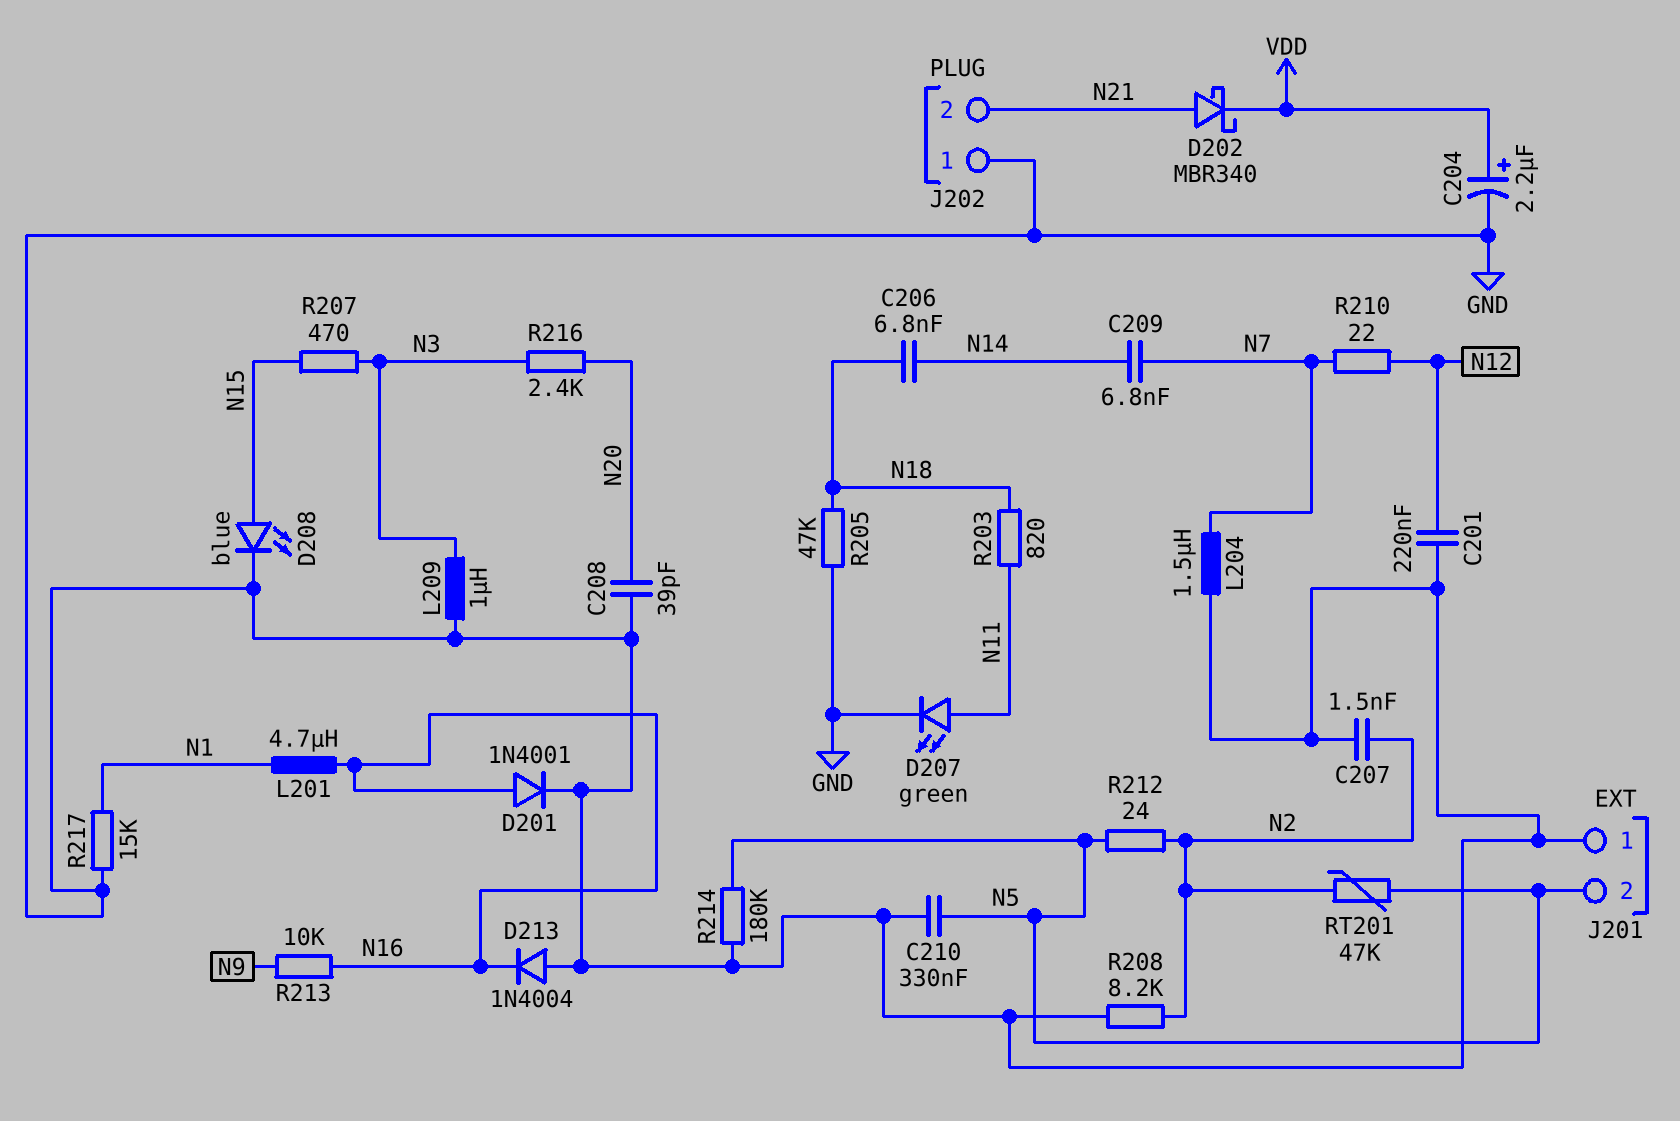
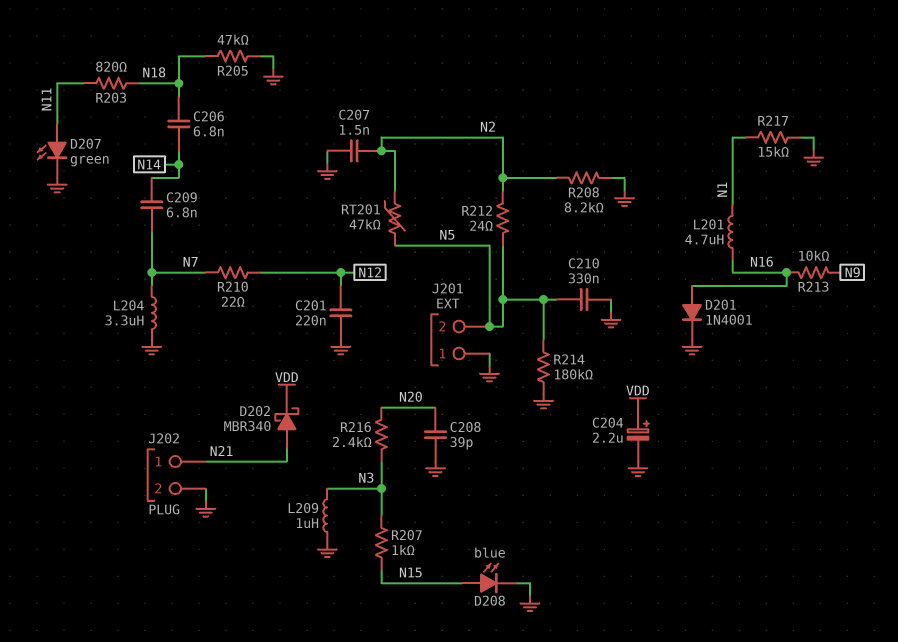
D213: diode 1N4004 (A GND, K N16) -> none
J202 pin 1: GND -> N21
J202 pin 2: N21 -> GND
L204: 1.5uH (GND, N7) -> 3.3uH (GND, N7)
R207: 470 (N3, N15) -> 1k (N3, N15)

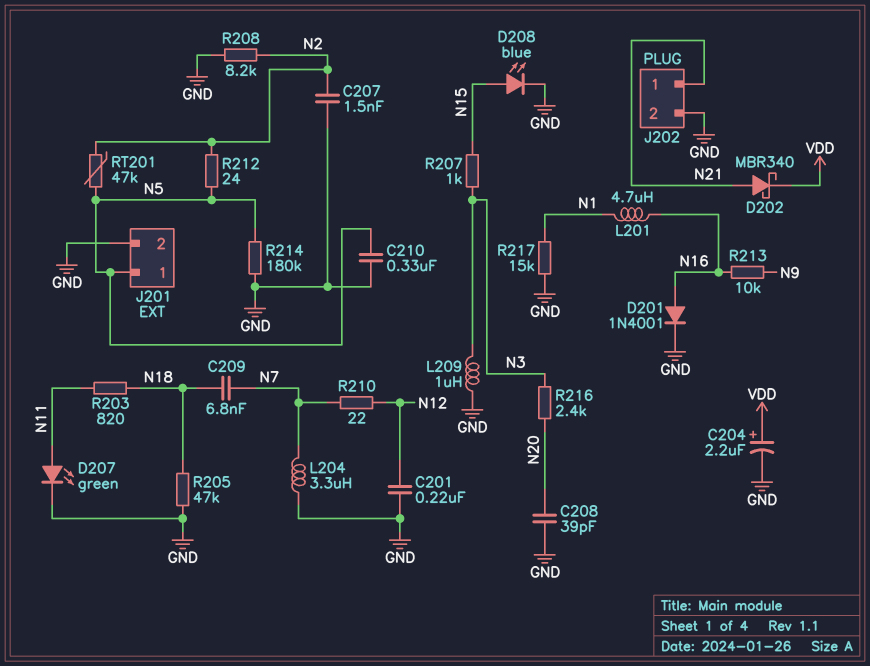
C206: 6.8nF (N14, N18) -> none
C209: 6.8nF (N7, N14) -> 6.8nF (N7, N18)
J201 pin 1: GND -> N5
J201 pin 2: N5 -> GND

